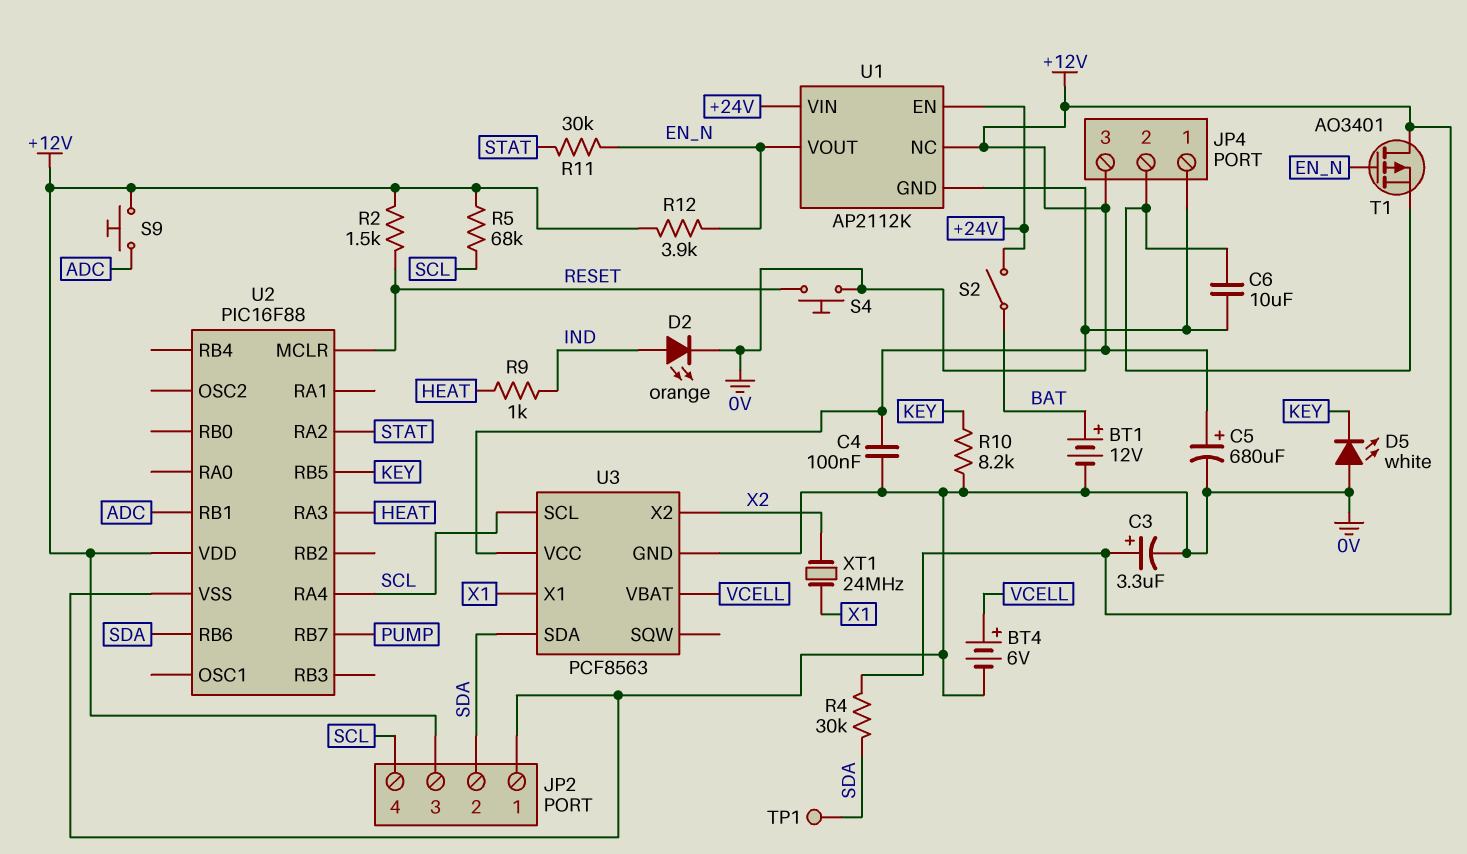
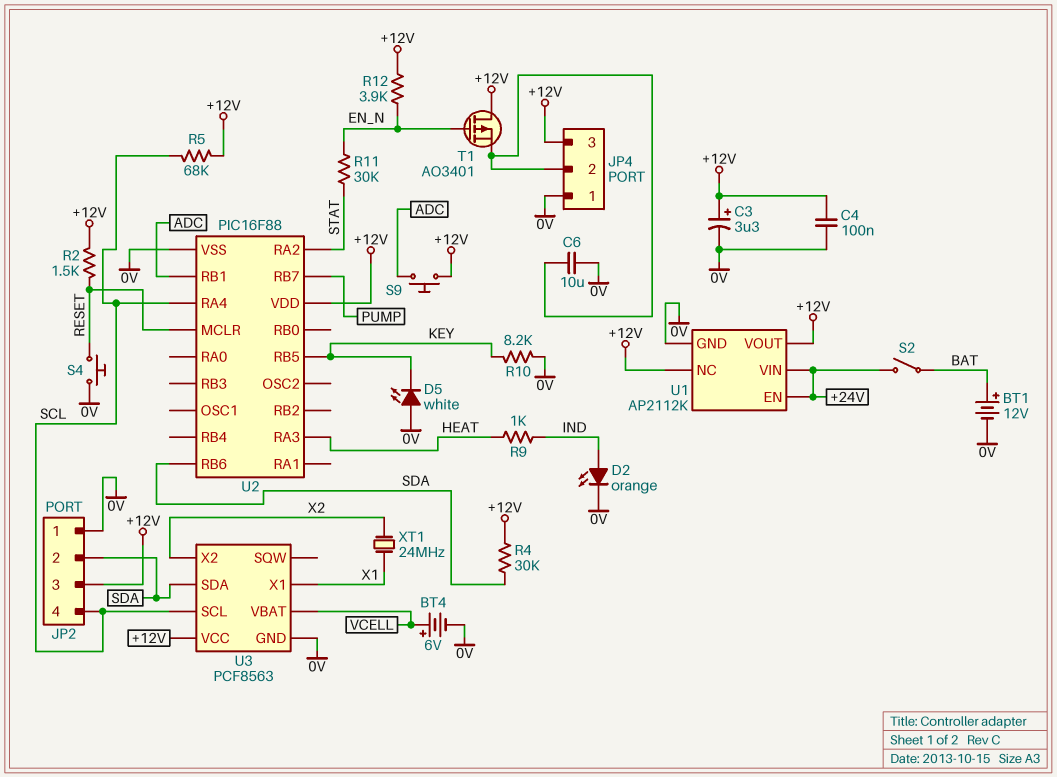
C5: 680uF (plus +12V, minus 0V) -> none
TP1: test point (SDA) -> none
U1 pin VOUT: EN_N -> +12V

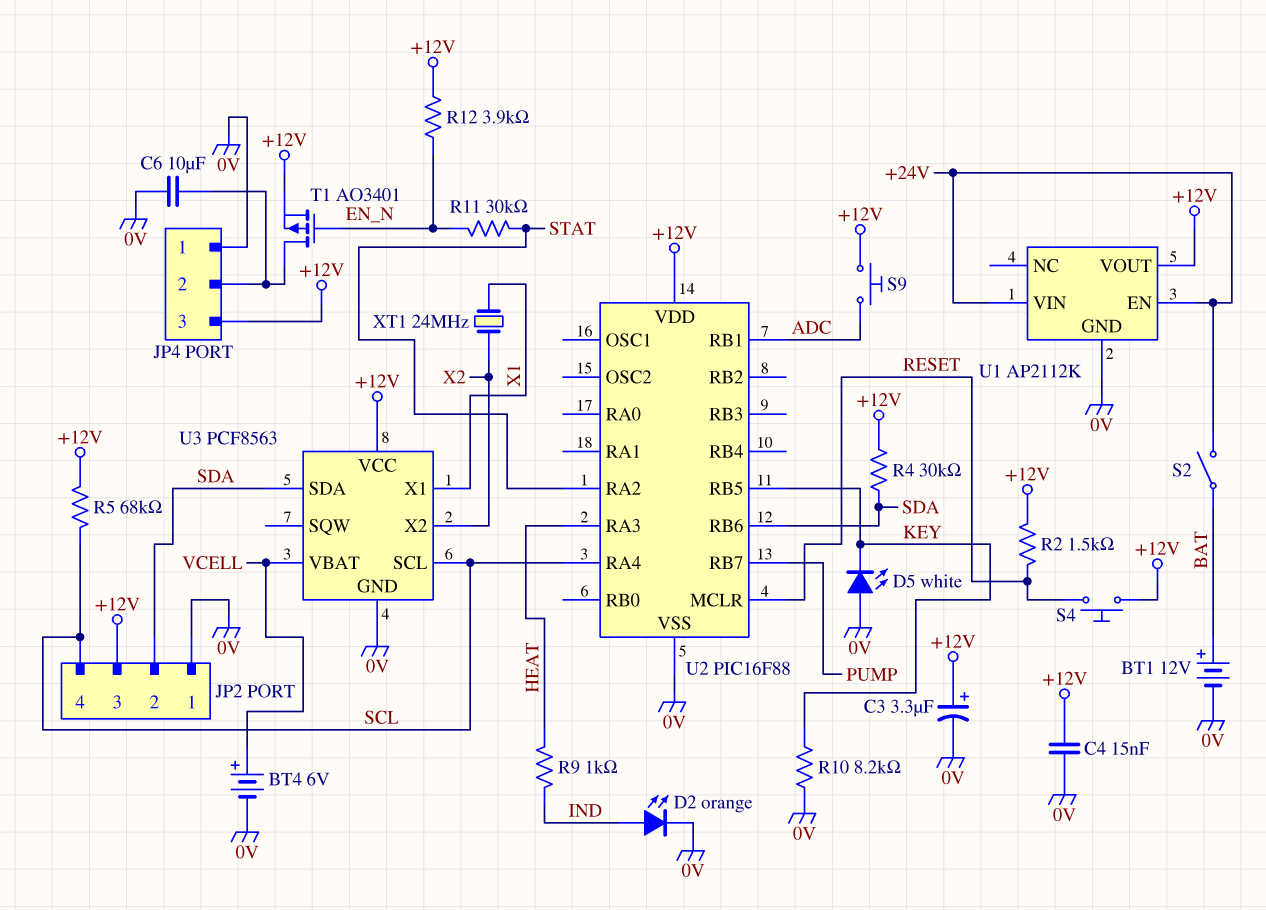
C4: 100nF (+12V, 0V) -> 15nF (+12V, 0V)
S4: button (0V, RESET) -> button (+12V, RESET)
T1: PMOS AO3401 (G EN_N, D +12V, S JP4/2) -> PMOS AO3401 (G EN_N, D JP4/2, S +12V)
U1 pin NC: +12V -> none

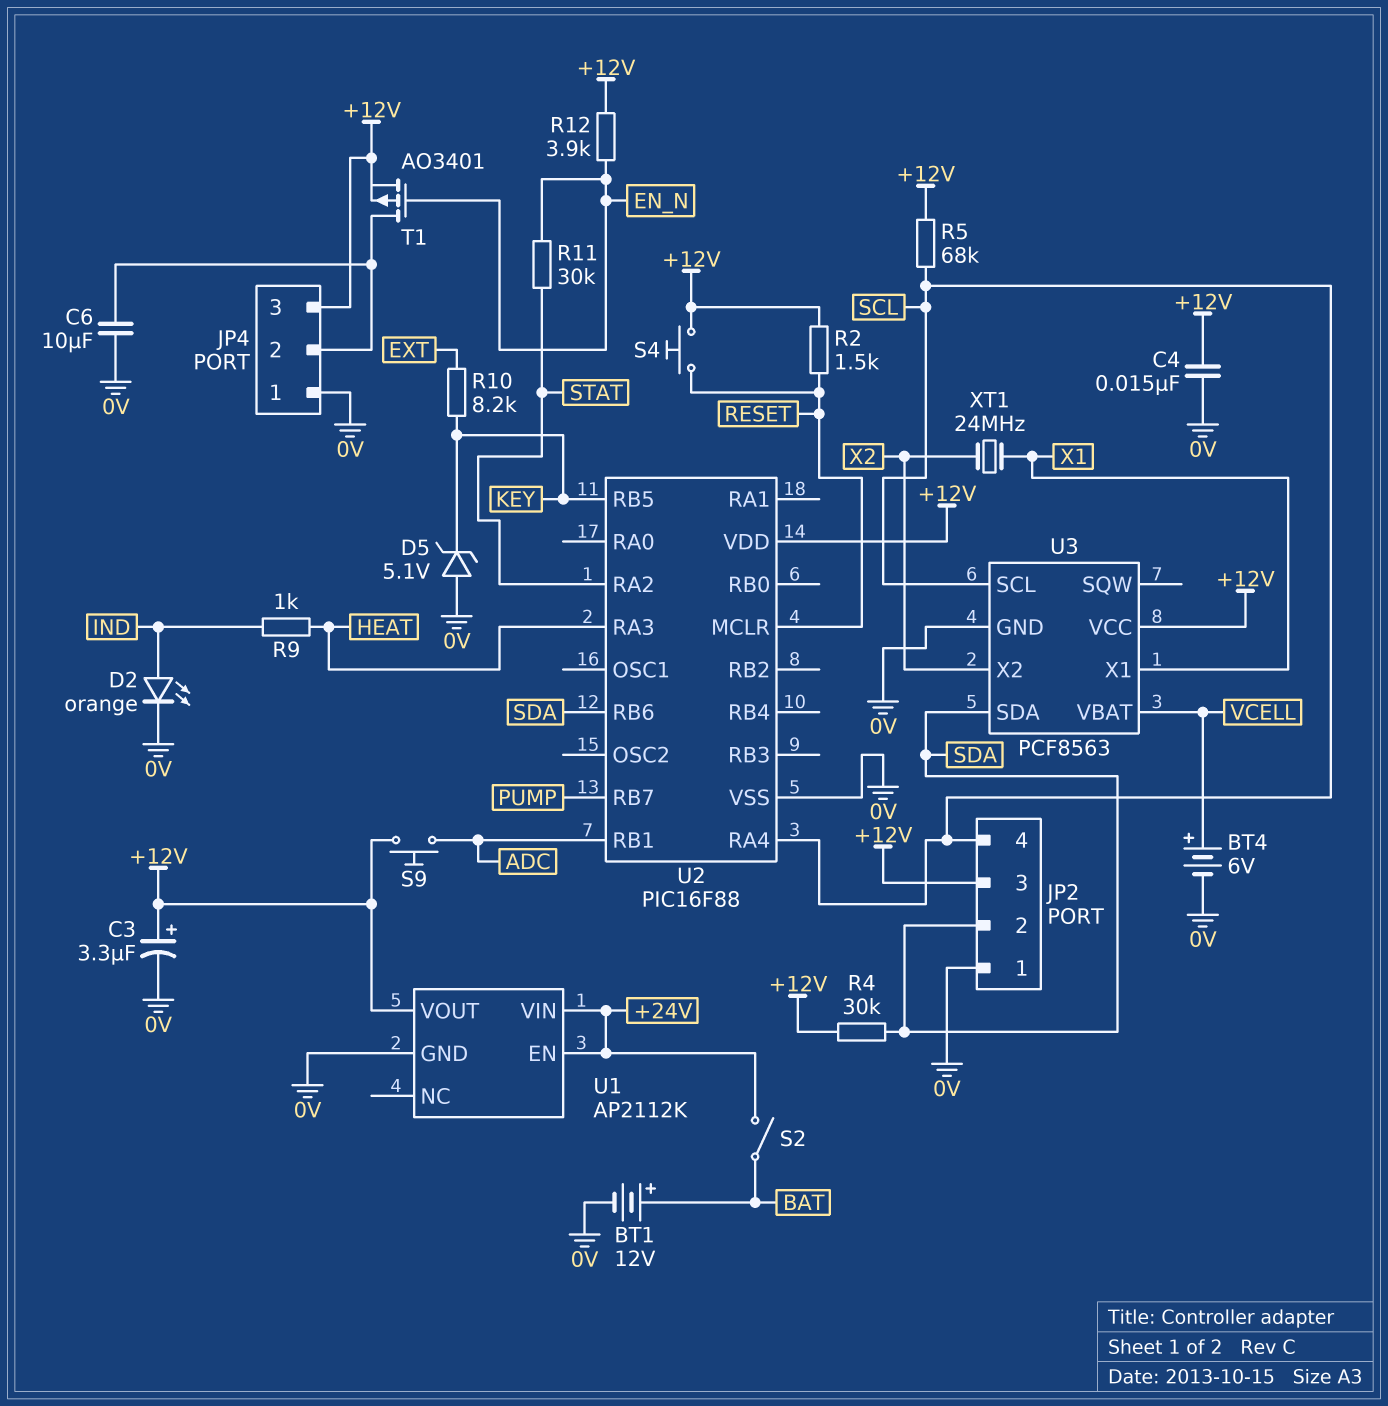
D5: LED white (A 0V, K KEY) -> zener 5.1V (A 0V, K KEY)
R10: 8.2k (0V, KEY) -> 8.2k (EXT, KEY)

